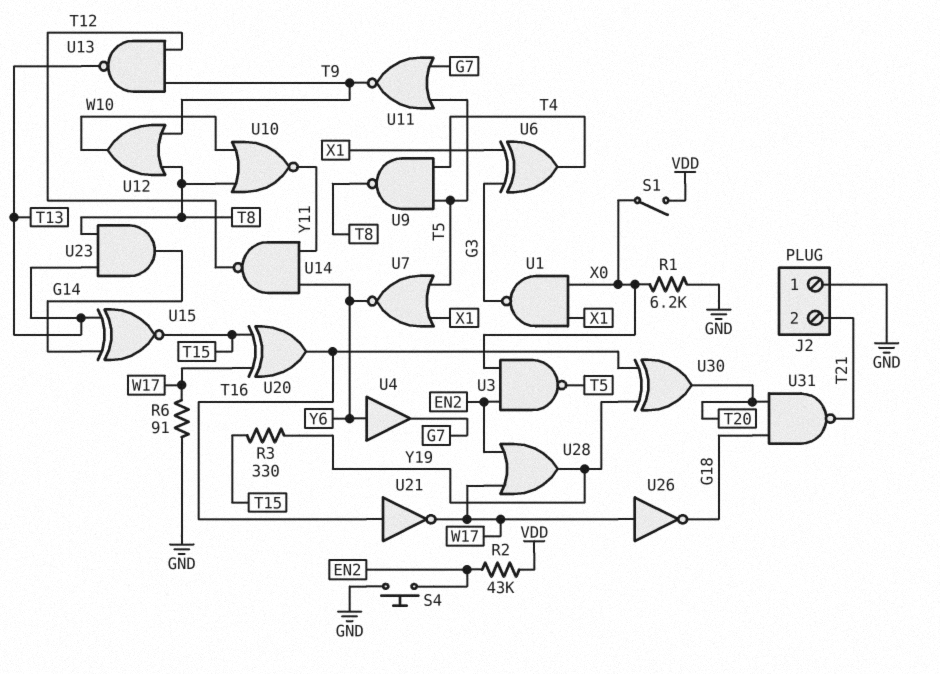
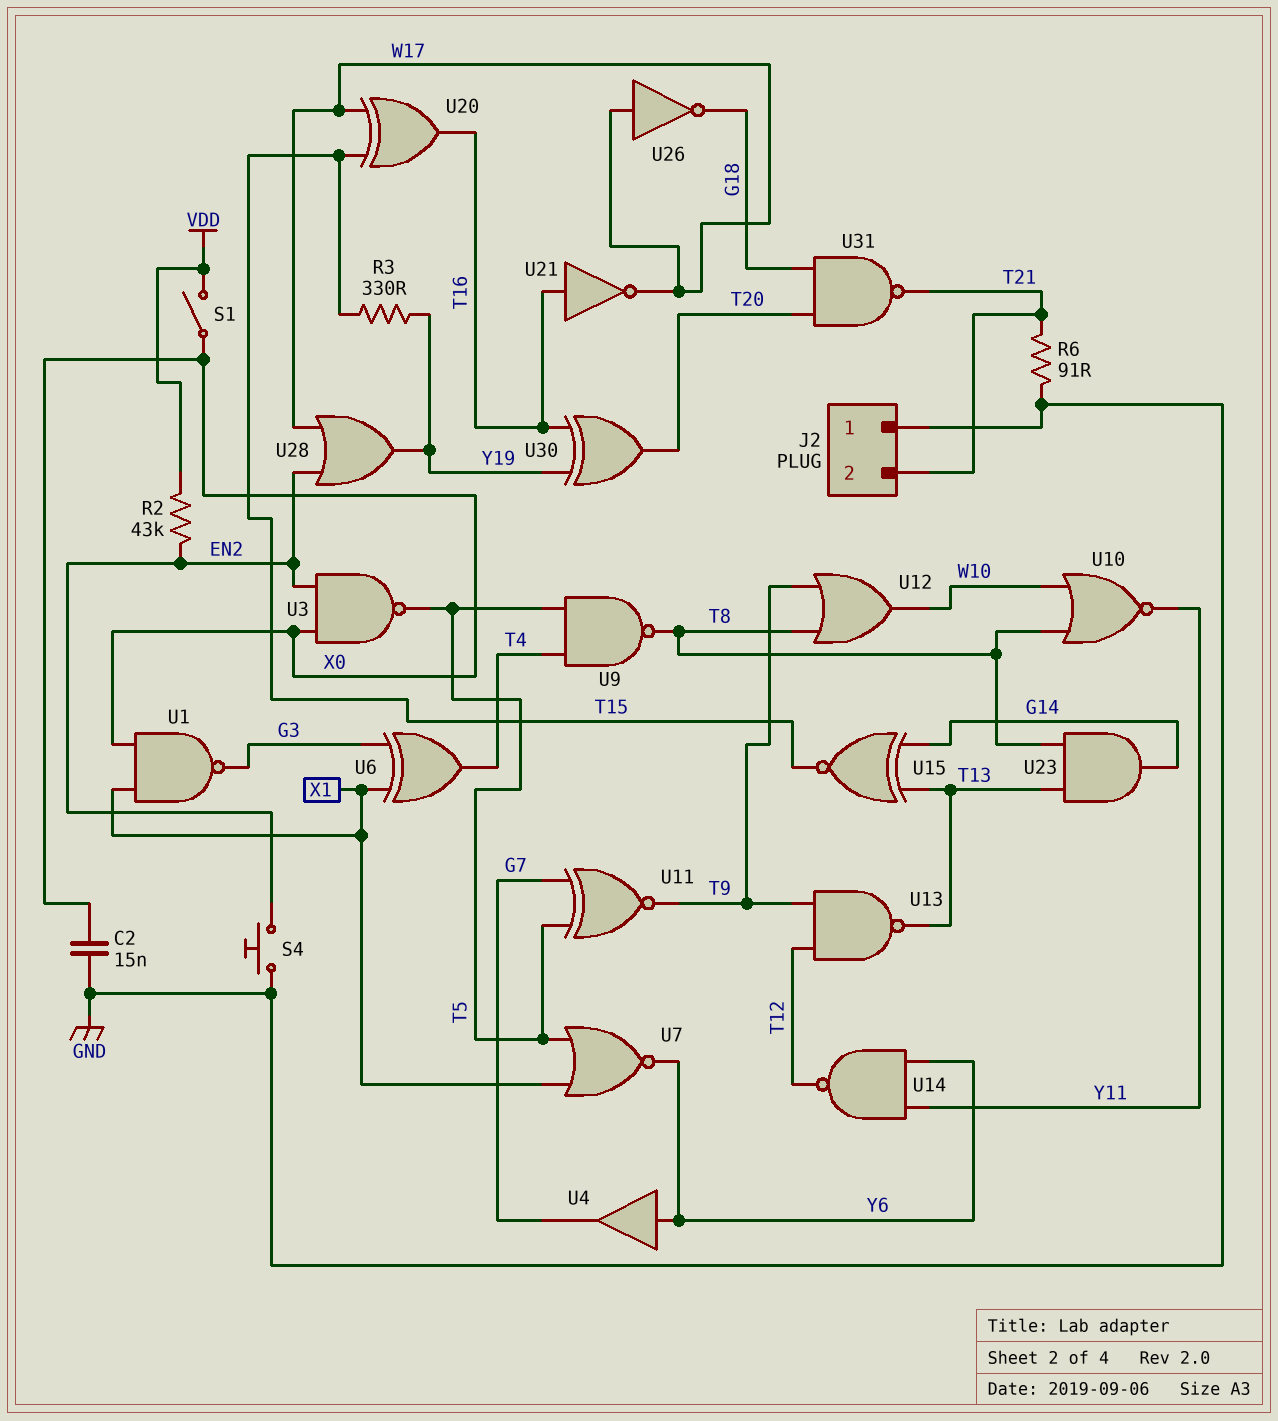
C2: none -> 15nF (GND, X0)
R1: 6.2k (GND, X0) -> none
R6: 91 (GND, W17) -> 91 (GND, T21)
U11: NOR (in G7, in T5, out T9) -> XNOR (in G7, in T5, out T9)

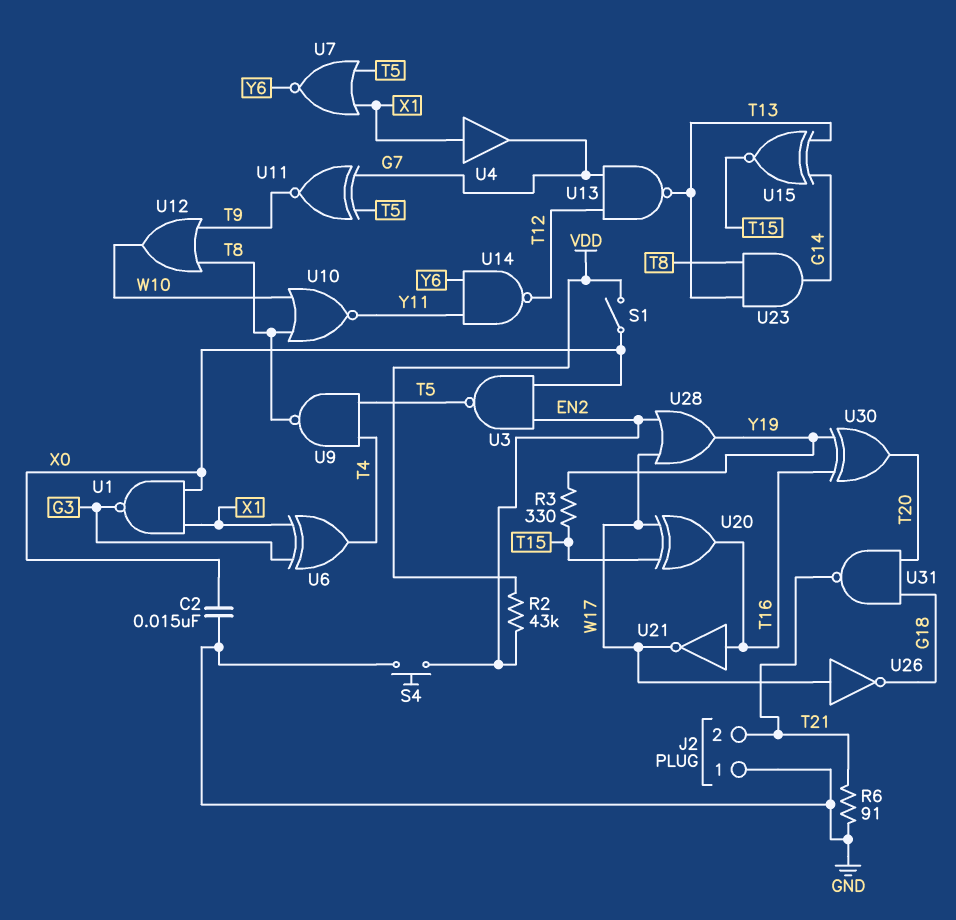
U4: buffer (in Y6, out G7) -> buffer (in X1, out G7)
U13: NAND (in T9, in T12, out T13) -> NAND (in G7, in T12, out T13)

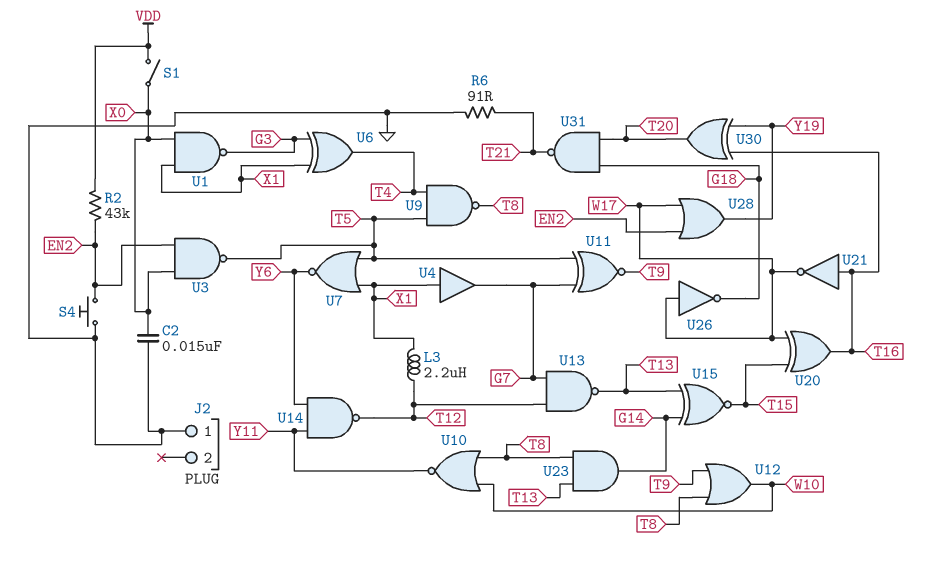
J2 pin 2: T21 -> none
L3: none -> 2.2uH (T12, X1)
R3: 330 (T15, Y19) -> none

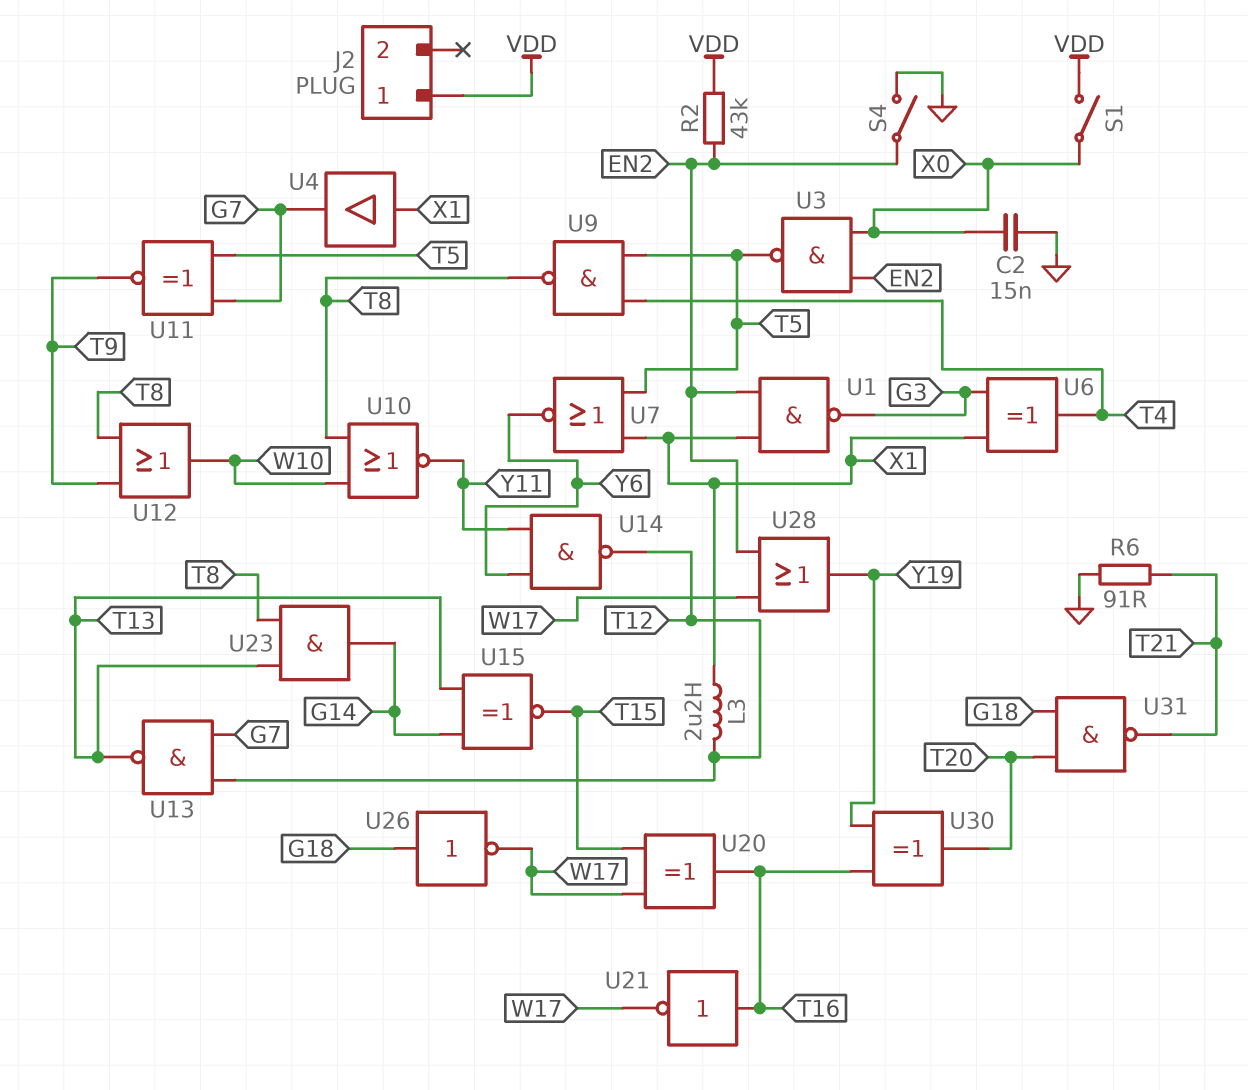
J2 pin 1: GND -> VDD
S4: button (EN2, GND) -> switch (EN2, GND)
U1: NAND (in X0, in X1, out G3) -> NAND (in EN2, in X1, out G3)
U26: NOT (in W17, out G18) -> NOT (in G18, out W17)

